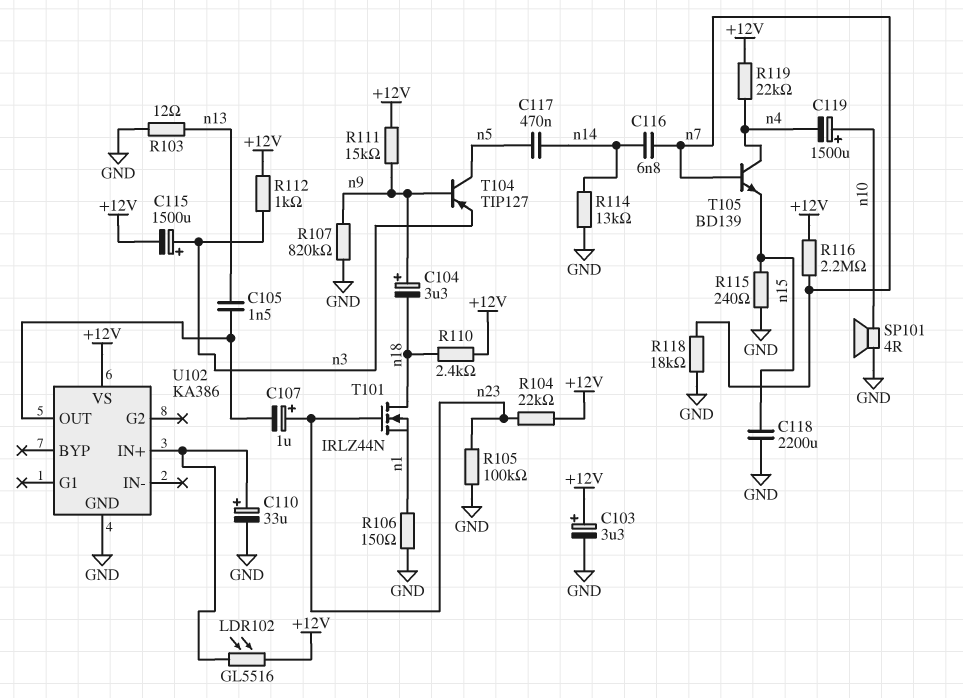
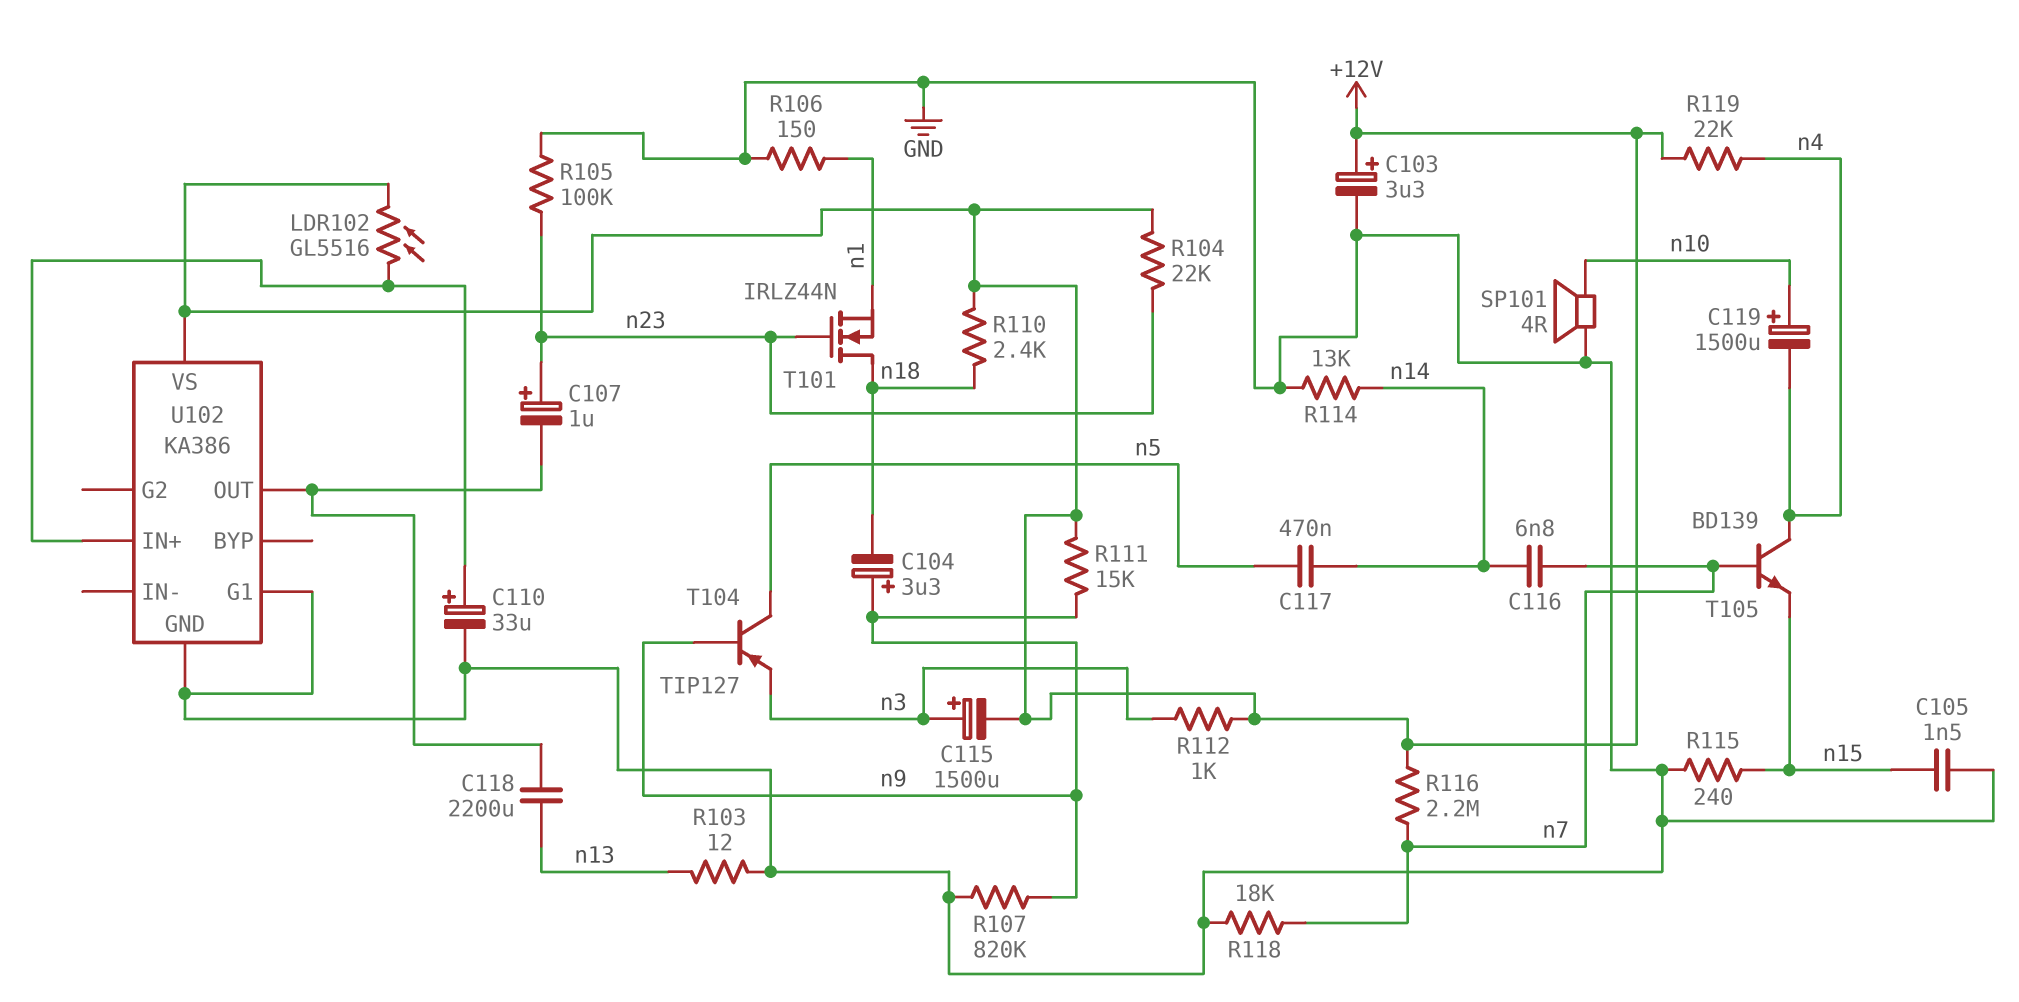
C105: 1.5nF (U102/OUT, n13) -> 1.5nF (GND, n15)
C118: 2200uF (GND, n15) -> 2200uF (U102/OUT, n13)
U102 pin G1: none -> GND

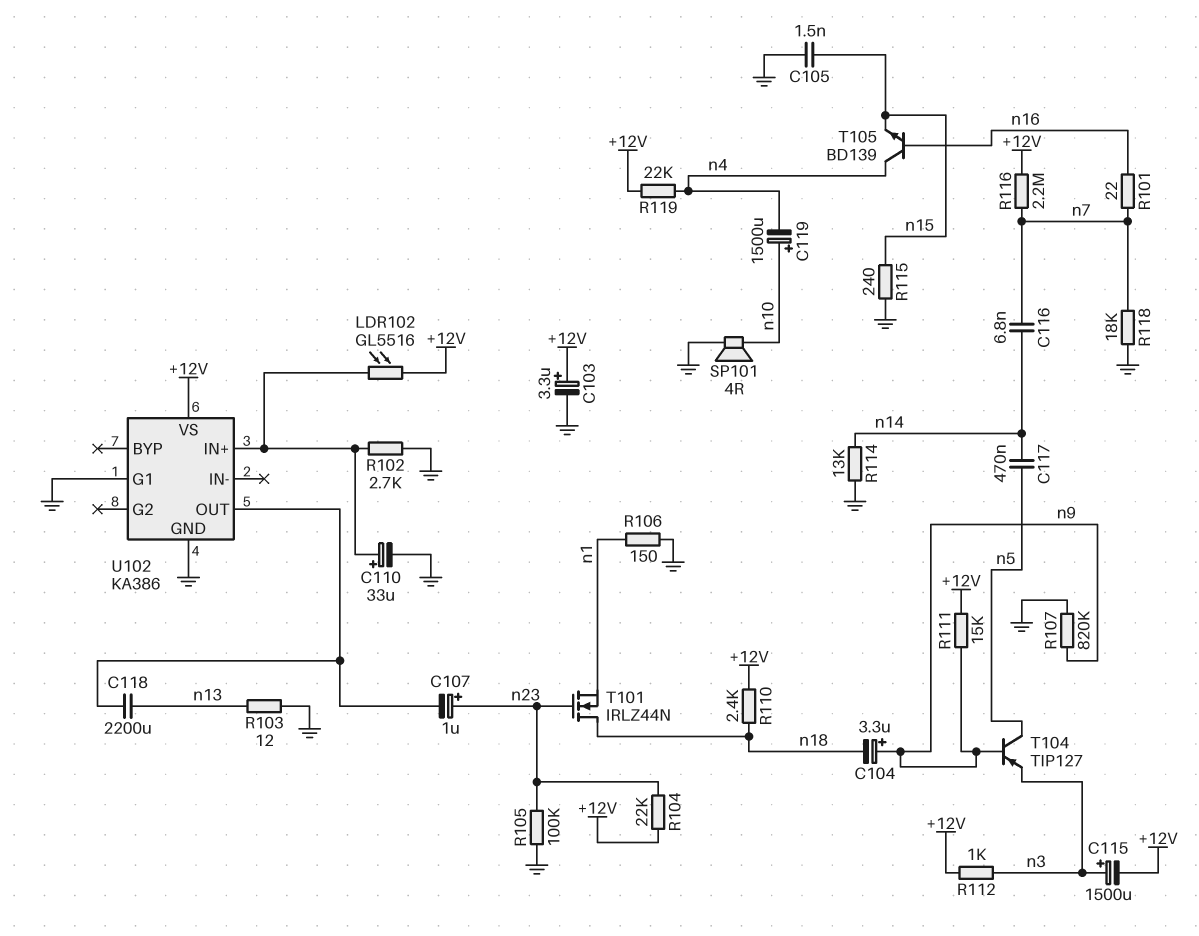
R101: none -> 22 (n7, n16)
R102: none -> 2.7k (GND, U102/IN+)
T105: NPN BD139 (B n7, C n4, E n15) -> NPN BD139 (B n16, C n4, E n15)

